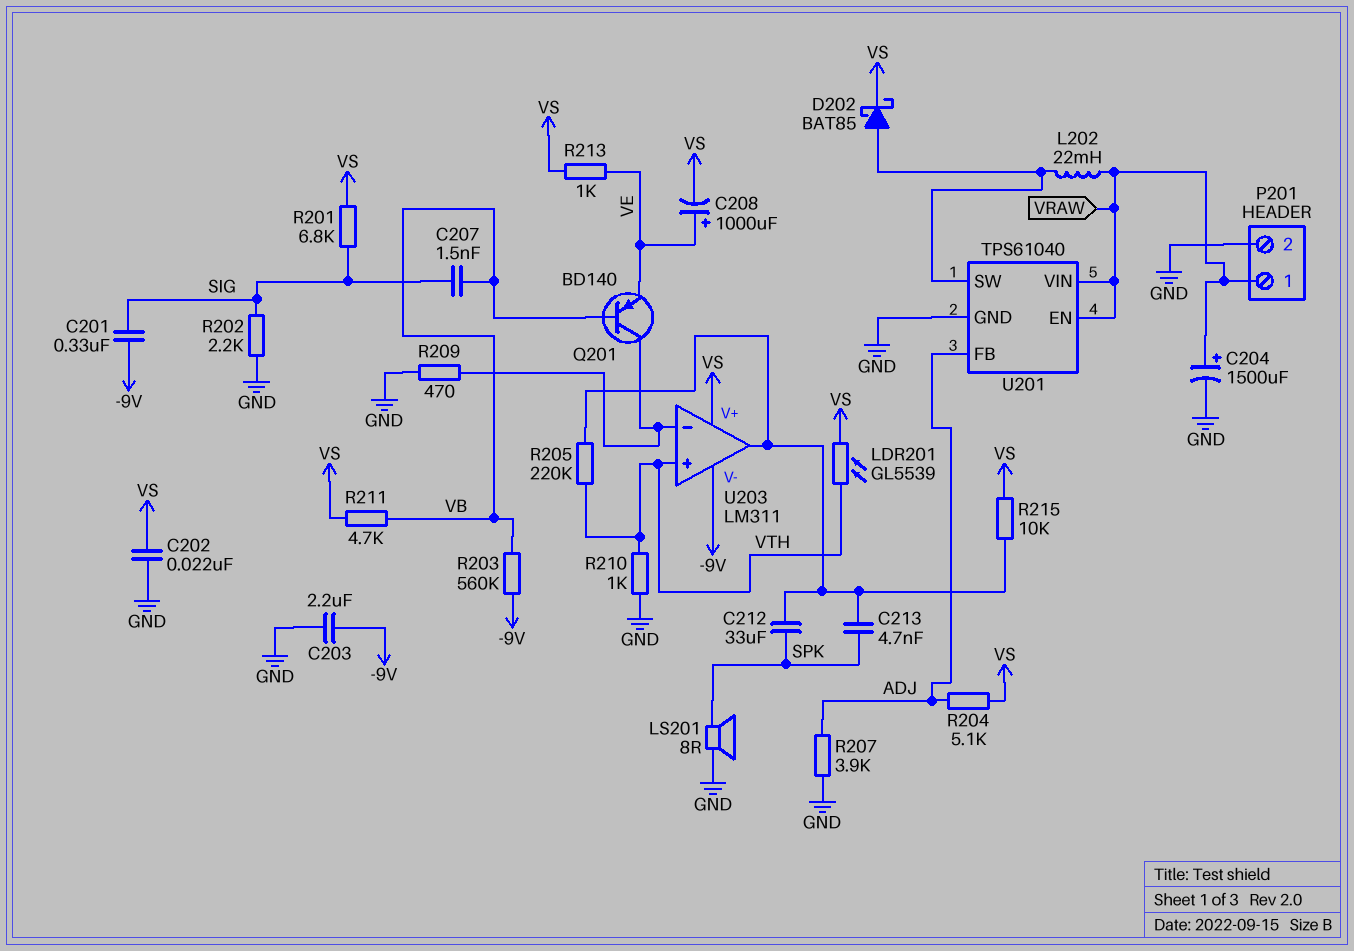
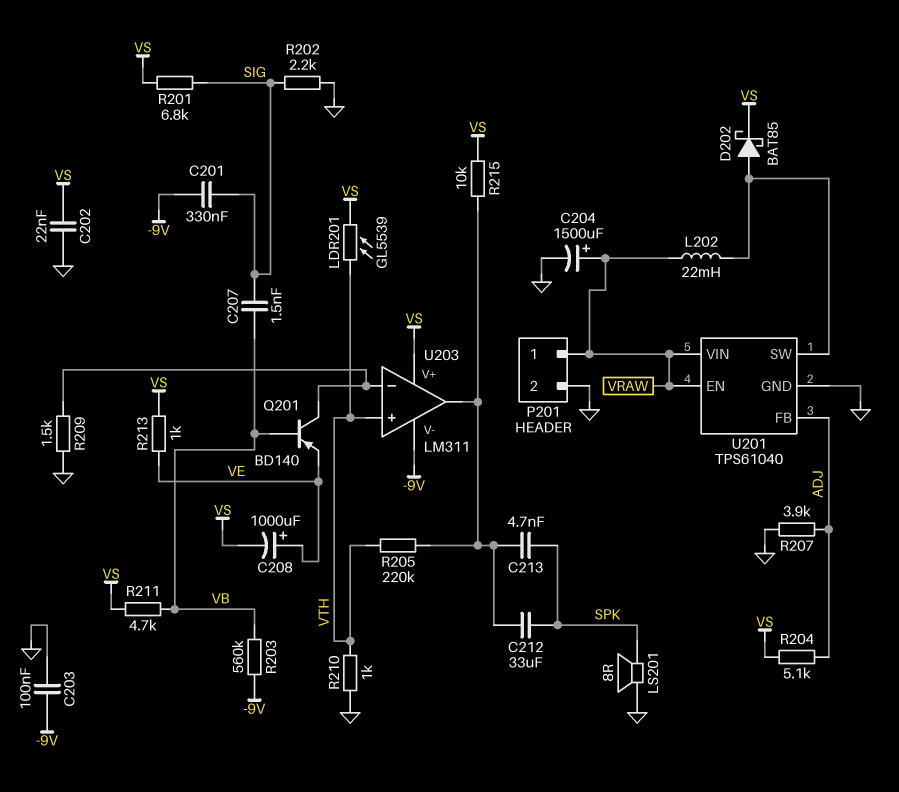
C203: 2.2uF (-9V, GND) -> 100nF (-9V, GND)
R209: 470 (GND, U203/in-) -> 1.5k (GND, U203/in-)

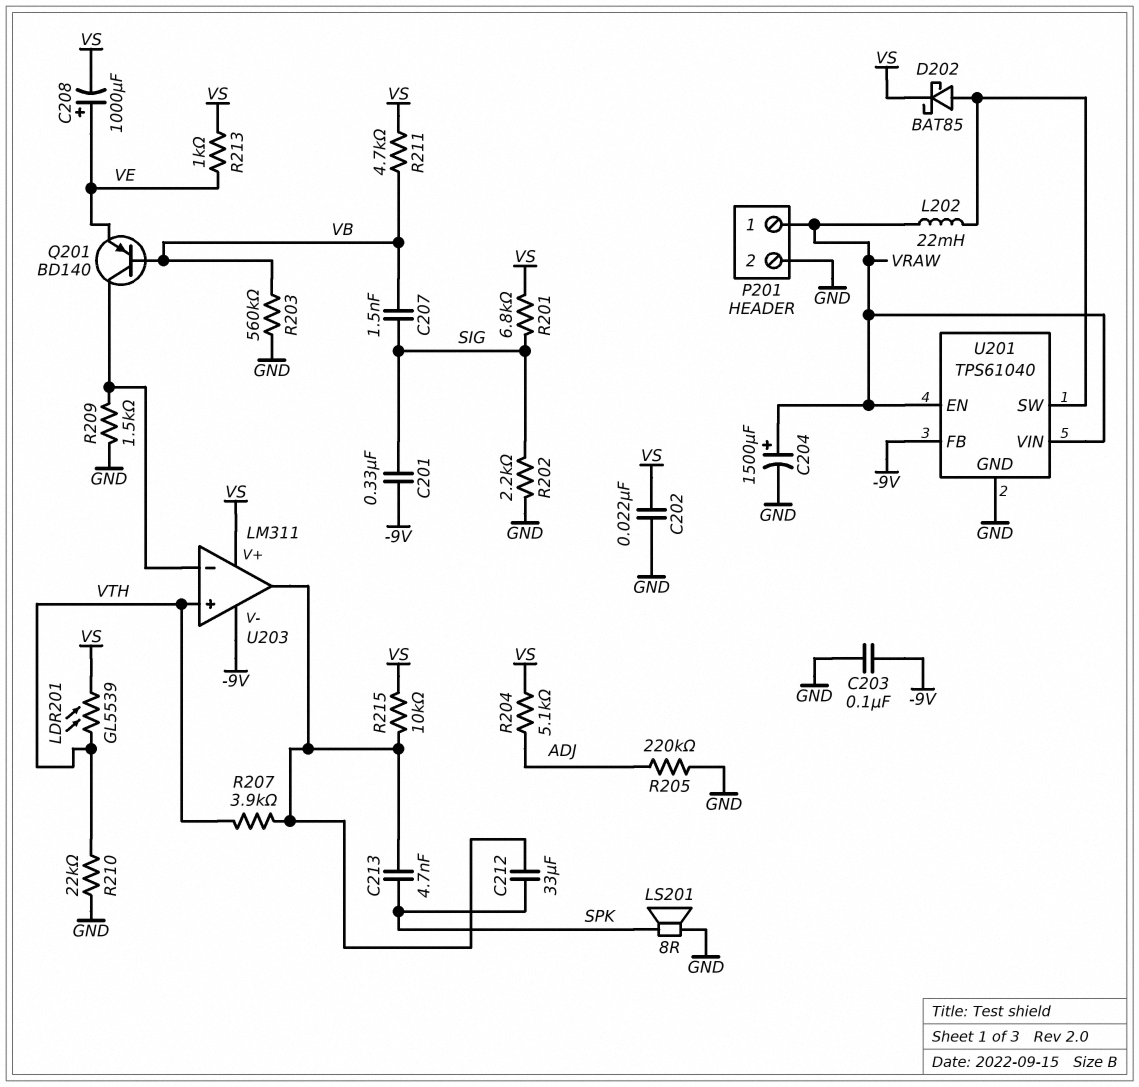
R203: 560k (-9V, VB) -> 560k (GND, VB)
R205: 220k (U203/out, VTH) -> 220k (ADJ, GND)
R207: 3.9k (ADJ, GND) -> 3.9k (U203/out, VTH)
R210: 1k (GND, VTH) -> 22k (GND, VTH)
U201 pin FB: ADJ -> -9V

